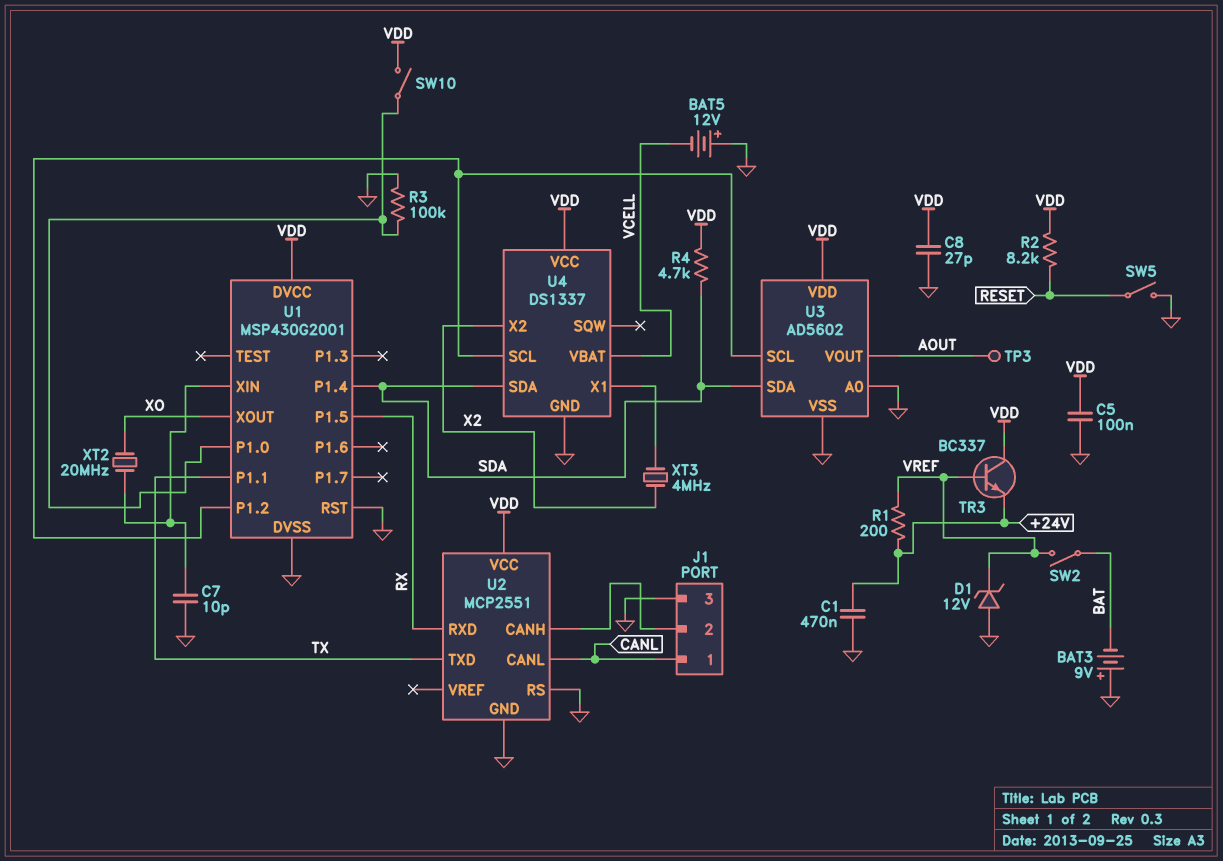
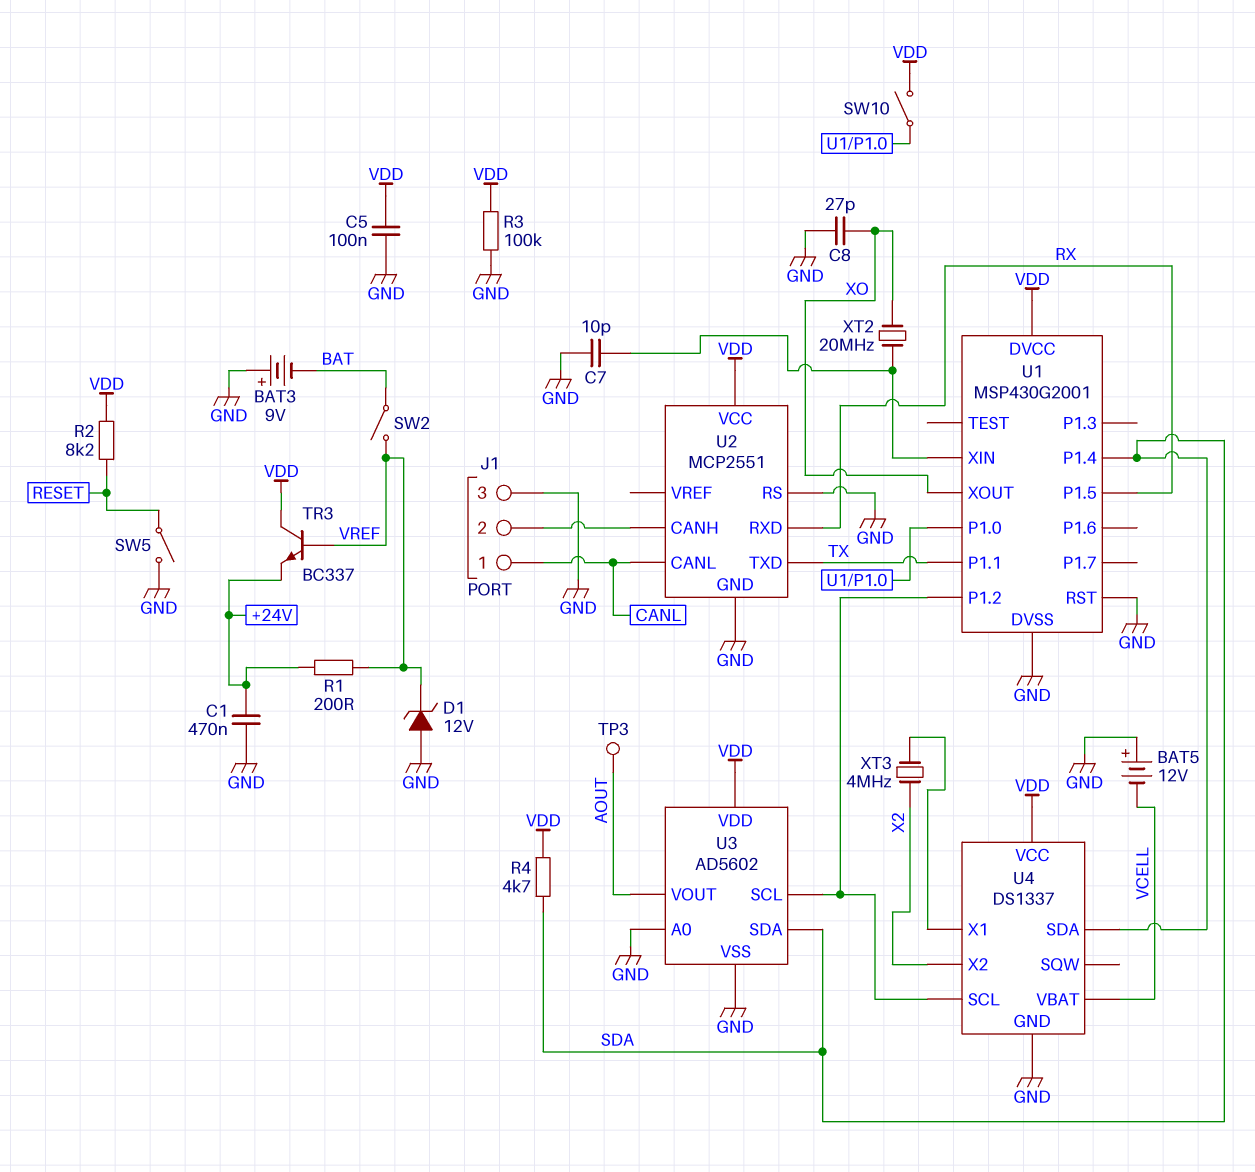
C8: 27pF (GND, VDD) -> 27pF (GND, XO)
R3: 100k (GND, U1/P1.0) -> 100k (GND, VDD)

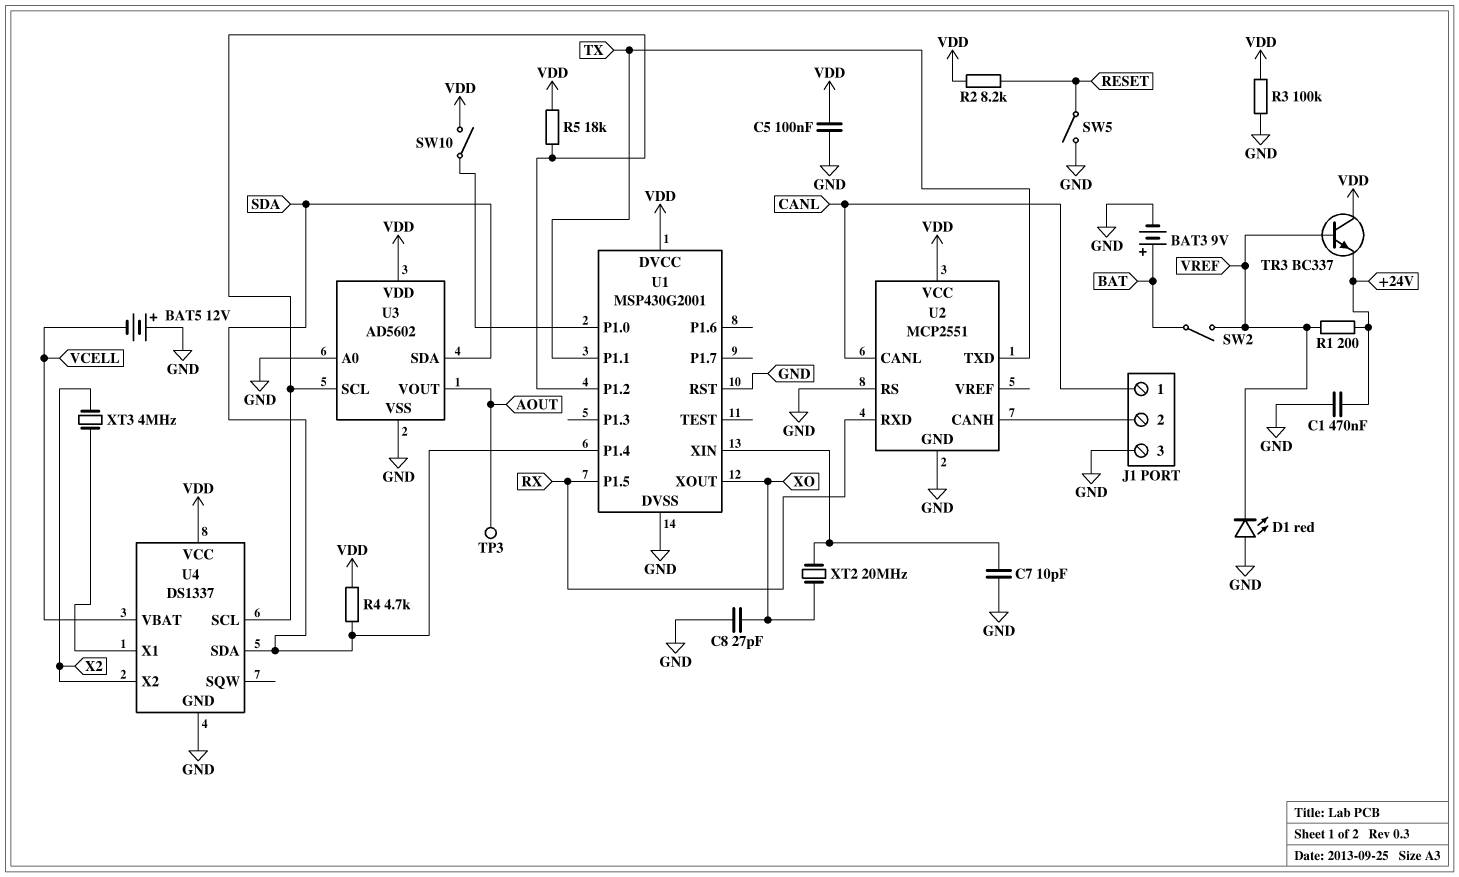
BAT3: 9V (plus GND, minus BAT) -> 9V (plus BAT, minus GND)
D1: zener 12V (A GND, K VREF) -> LED red (A GND, K VREF)
R5: none -> 18k (U1/P1.2, VDD)

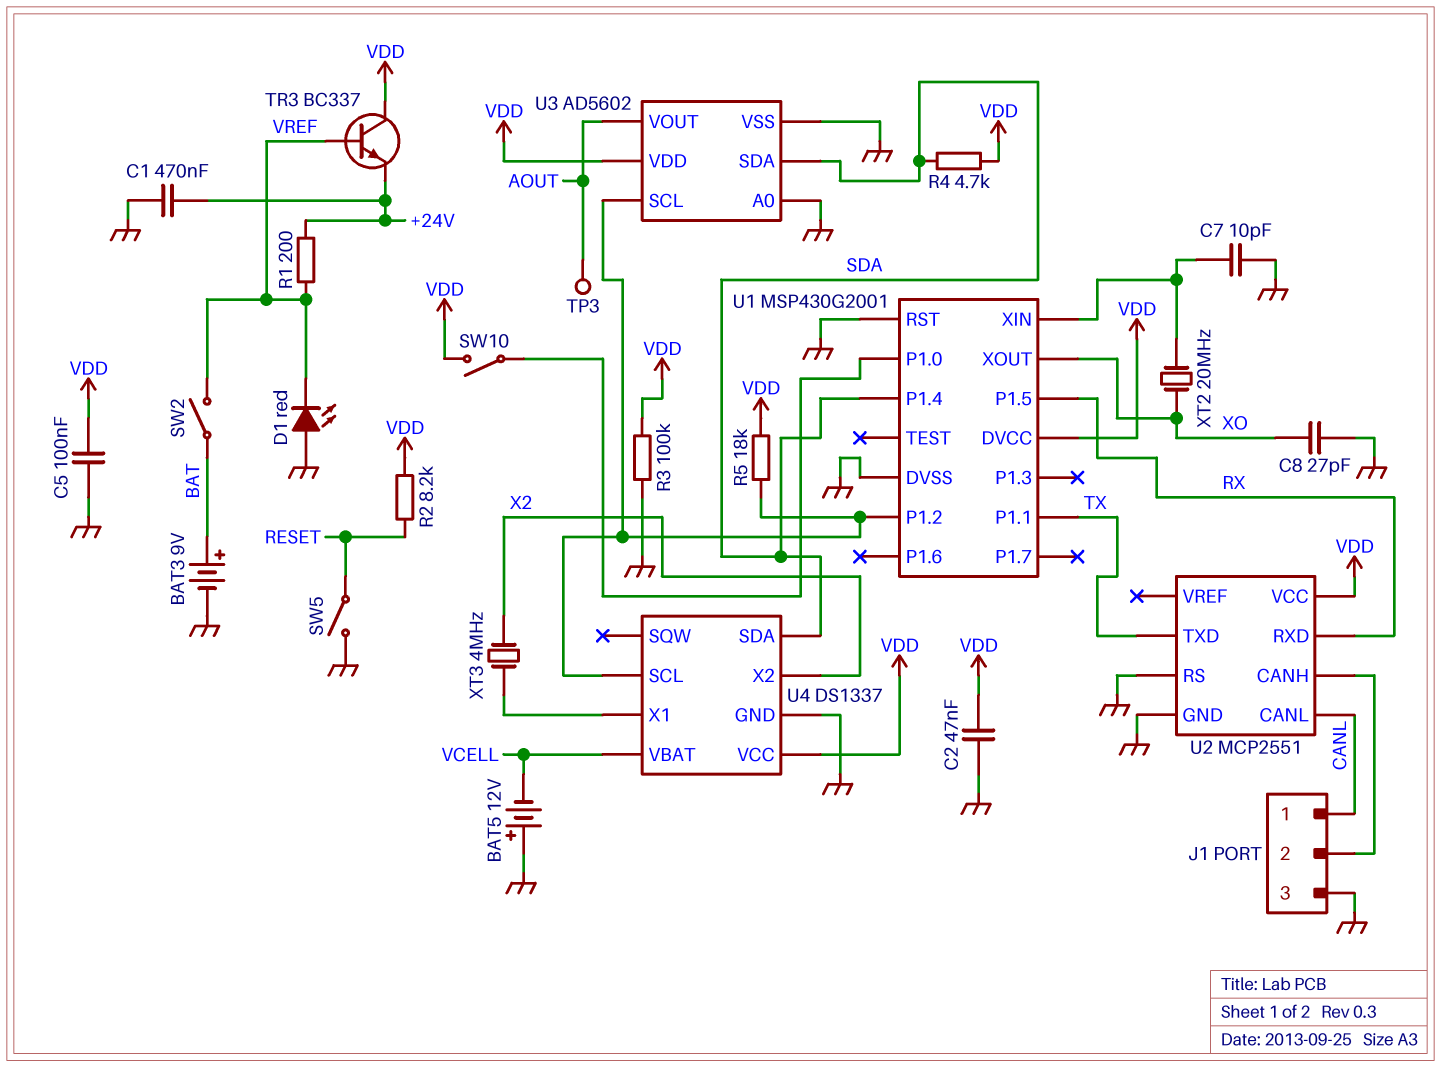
C2: none -> 47nF (GND, VDD)

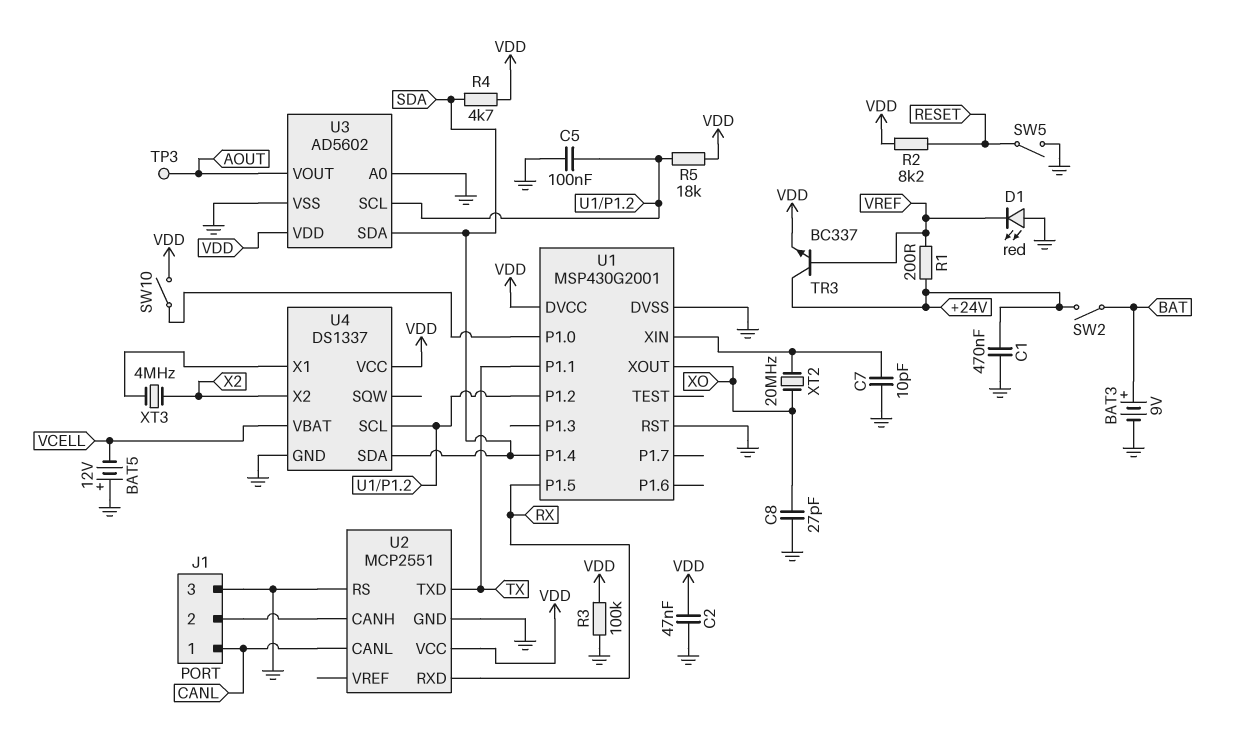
C5: 100nF (GND, VDD) -> 100nF (GND, U1/P1.2)
SW2: switch (BAT, VREF) -> switch (+24V, BAT)
TR3: NPN BC337 (B VREF, C VDD, E +24V) -> NPN BC337 (B VREF, C +24V, E VDD)

